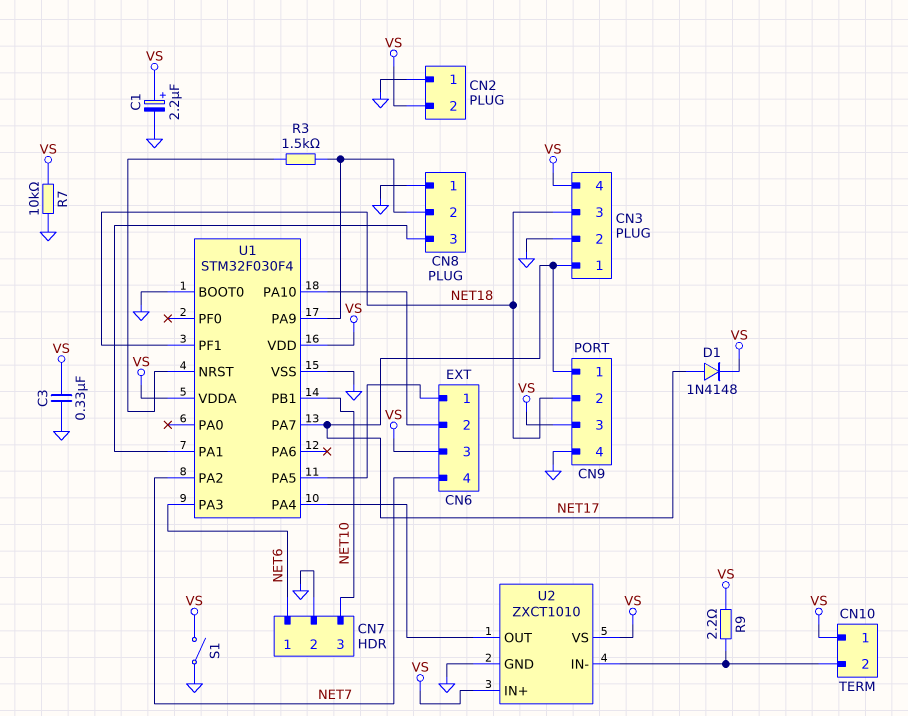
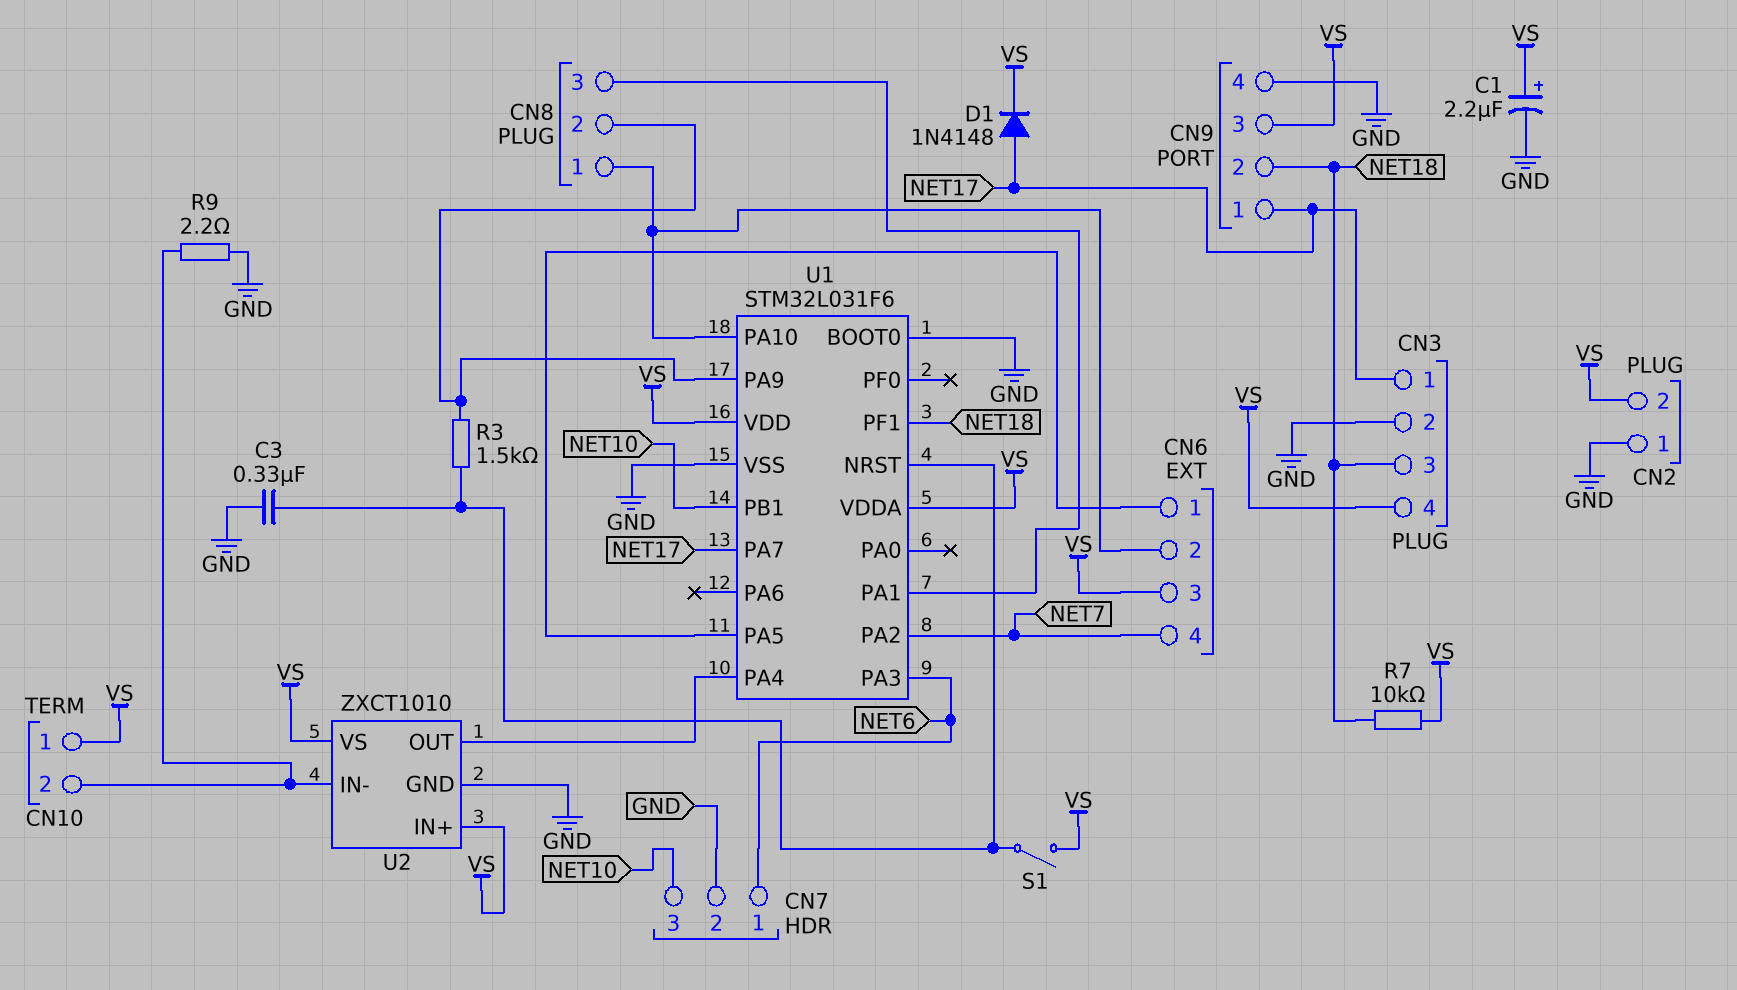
C3: 330nF (GND, VS) -> 330nF (GND, U1/NRST)
CN8 pin 1: GND -> CN6/2
R7: 10k (GND, VS) -> 10k (NET18, VS)
R9: 2.2 (CN10/2, VS) -> 2.2 (CN10/2, GND)
S1: switch (GND, VS) -> switch (U1/NRST, VS)
U1: STM32F030F4 -> STM32L031F6

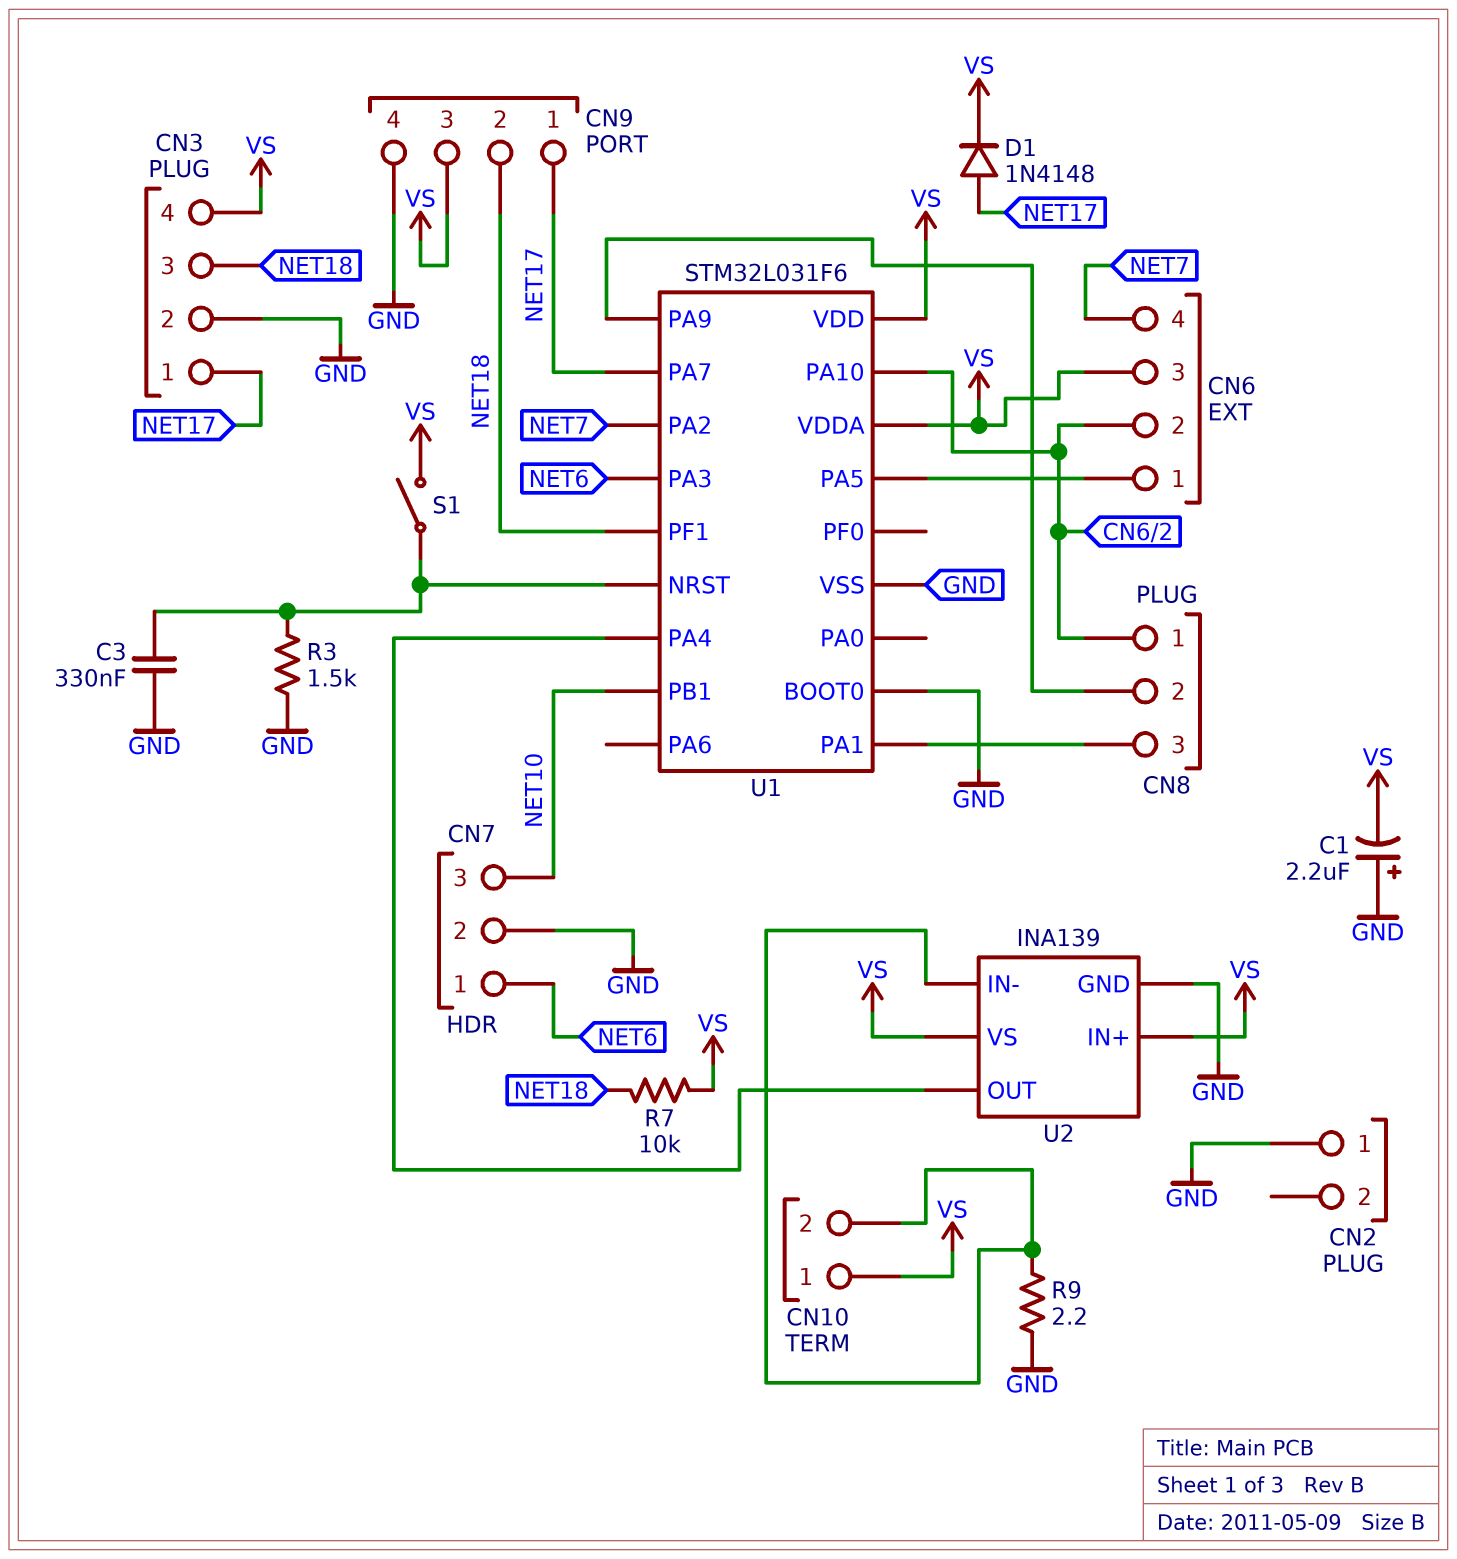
C1: 2.2uF (plus VS, minus GND) -> 2.2uF (plus GND, minus VS)
CN2 pin 2: VS -> none
R3: 1.5k (CN8/2, U1/NRST) -> 1.5k (GND, U1/NRST)
U2: ZXCT1010 -> INA139

